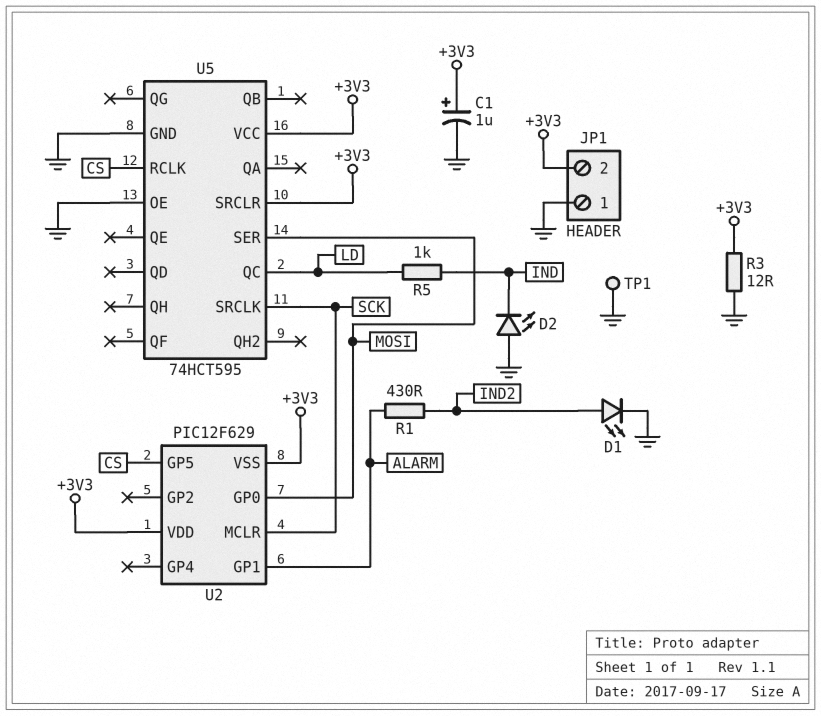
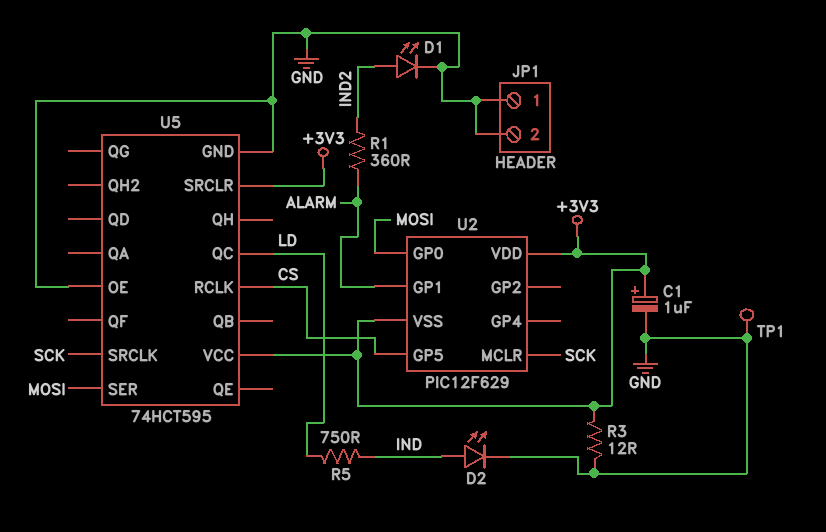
D2: LED (A GND, K IND) -> LED (A IND, K GND)
JP1 pin 2: +3V3 -> GND
R1: 430 (ALARM, IND2) -> 360 (ALARM, IND2)
R5: 1k (IND, LD) -> 750 (IND, LD)

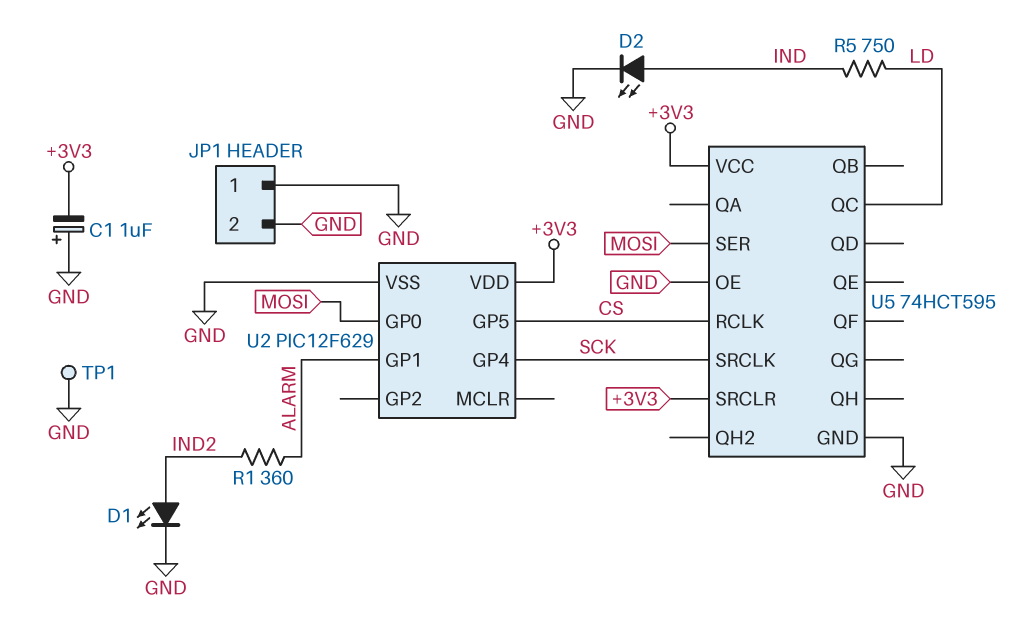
C1: 1uF (plus +3V3, minus GND) -> 1uF (plus GND, minus +3V3)
R3: 12 (+3V3, GND) -> none
U2 pin GP4: none -> SCK
U2 pin MCLR: SCK -> none
U2 pin VSS: +3V3 -> GND

